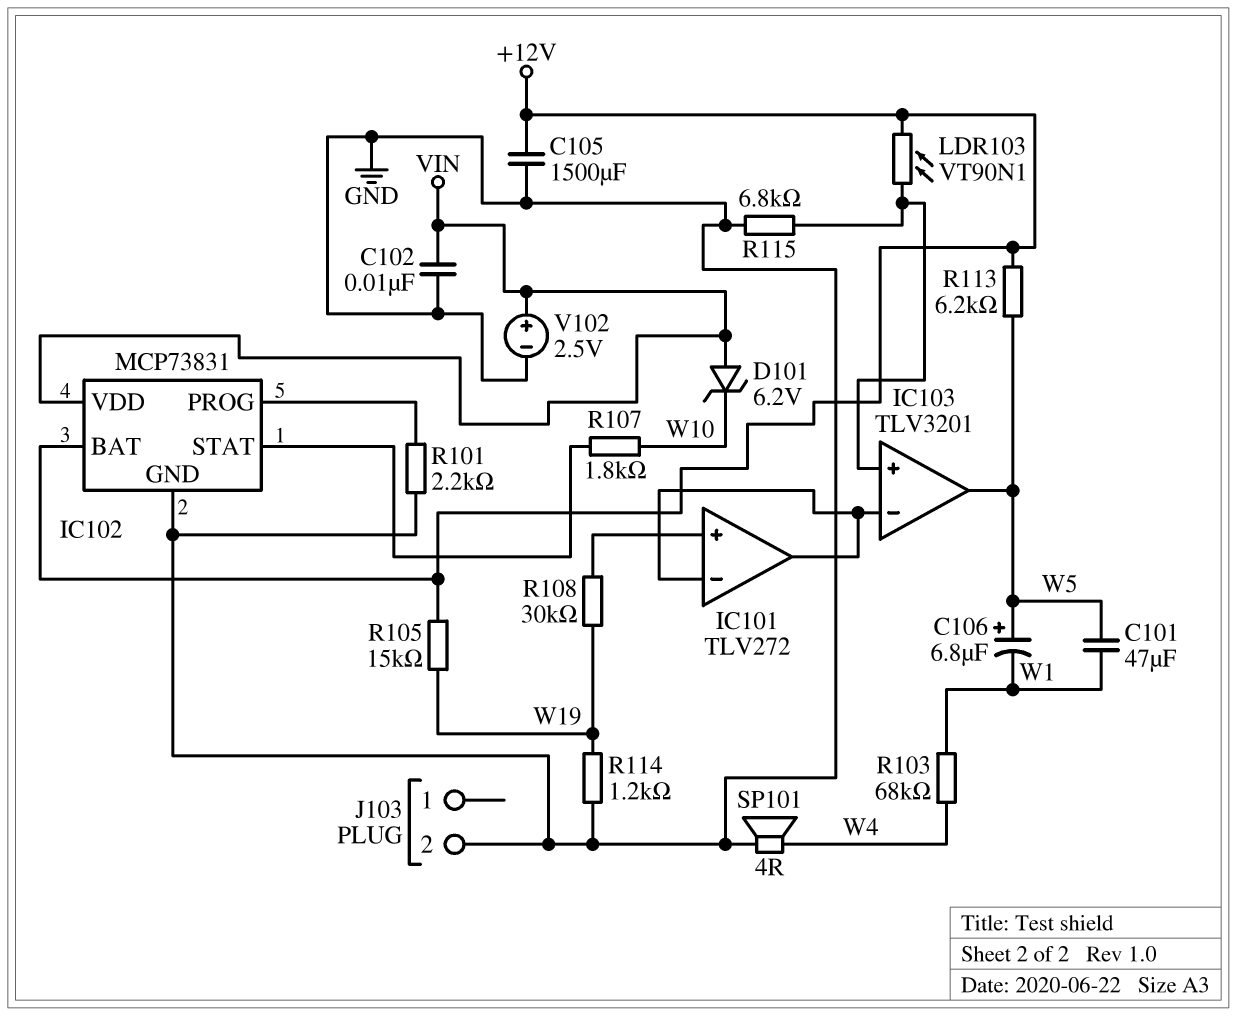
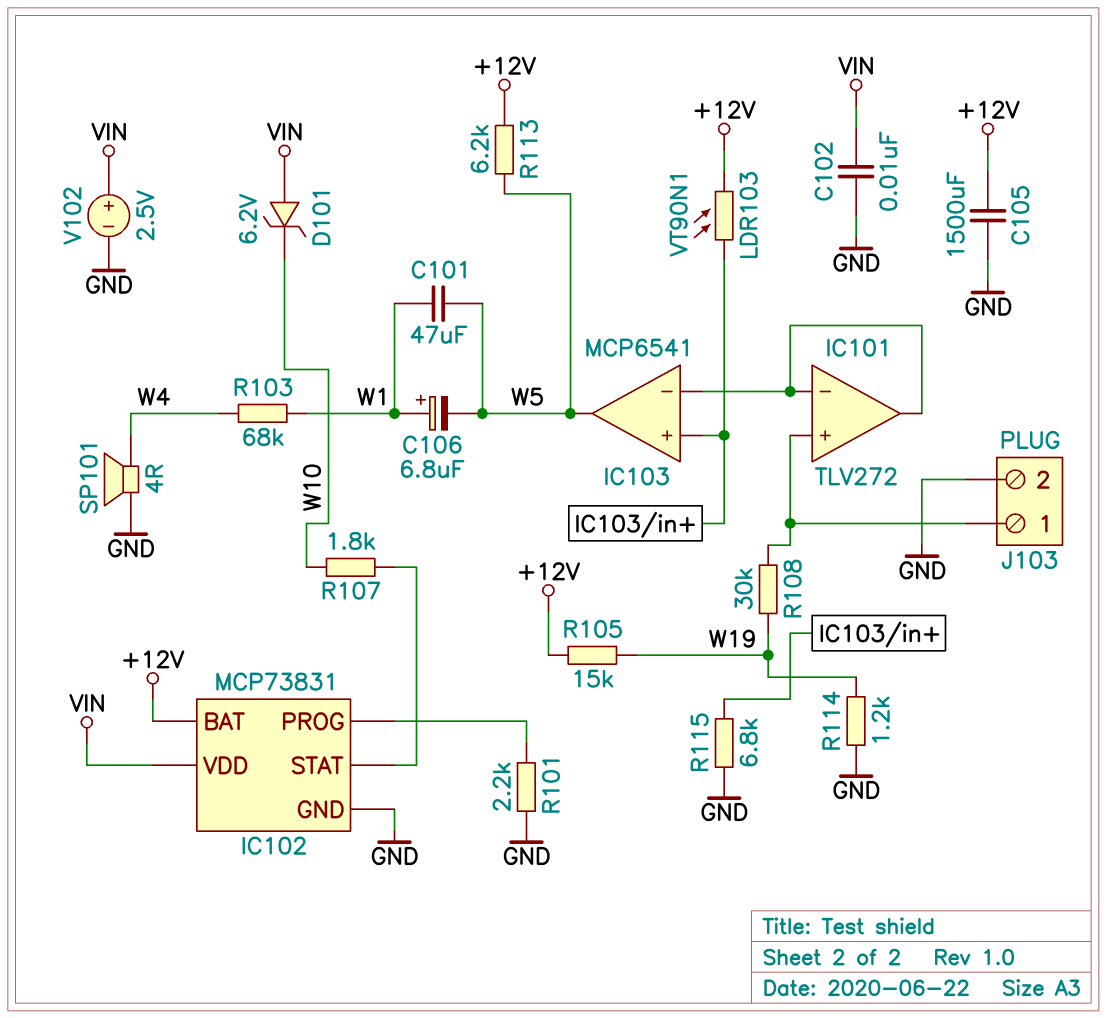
C106: 6.8uF (plus W5, minus W1) -> 6.8uF (plus W1, minus W5)
IC103: TLV3201 -> MCP6541
J103 pin 1: none -> IC101/in+

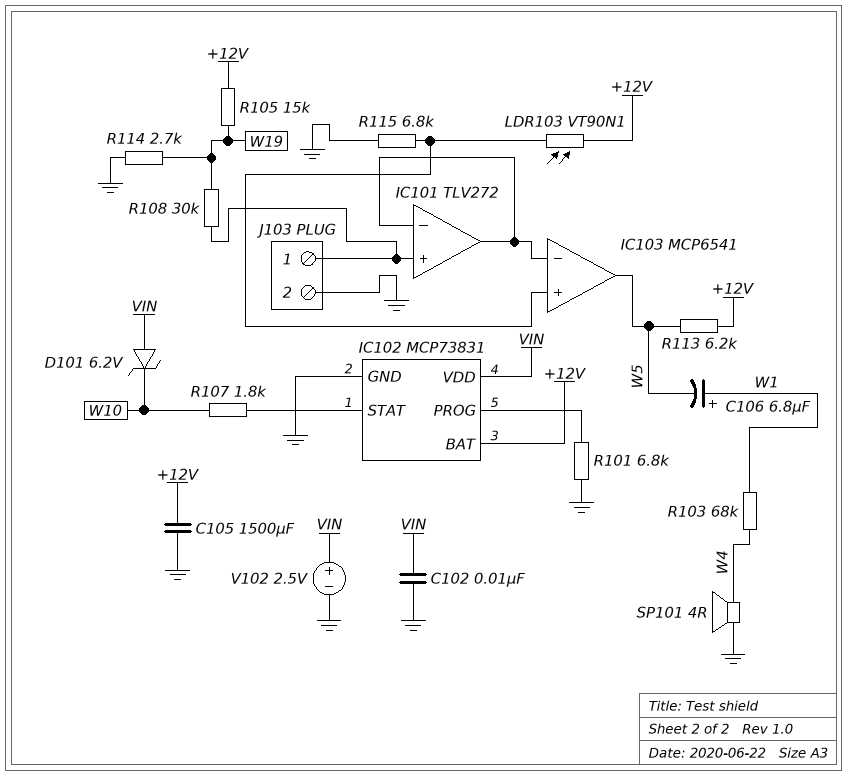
C101: 47uF (W1, W5) -> none
R101: 2.2k (GND, IC102/PROG) -> 6.8k (GND, IC102/PROG)
R114: 1.2k (GND, W19) -> 2.7k (GND, W19)

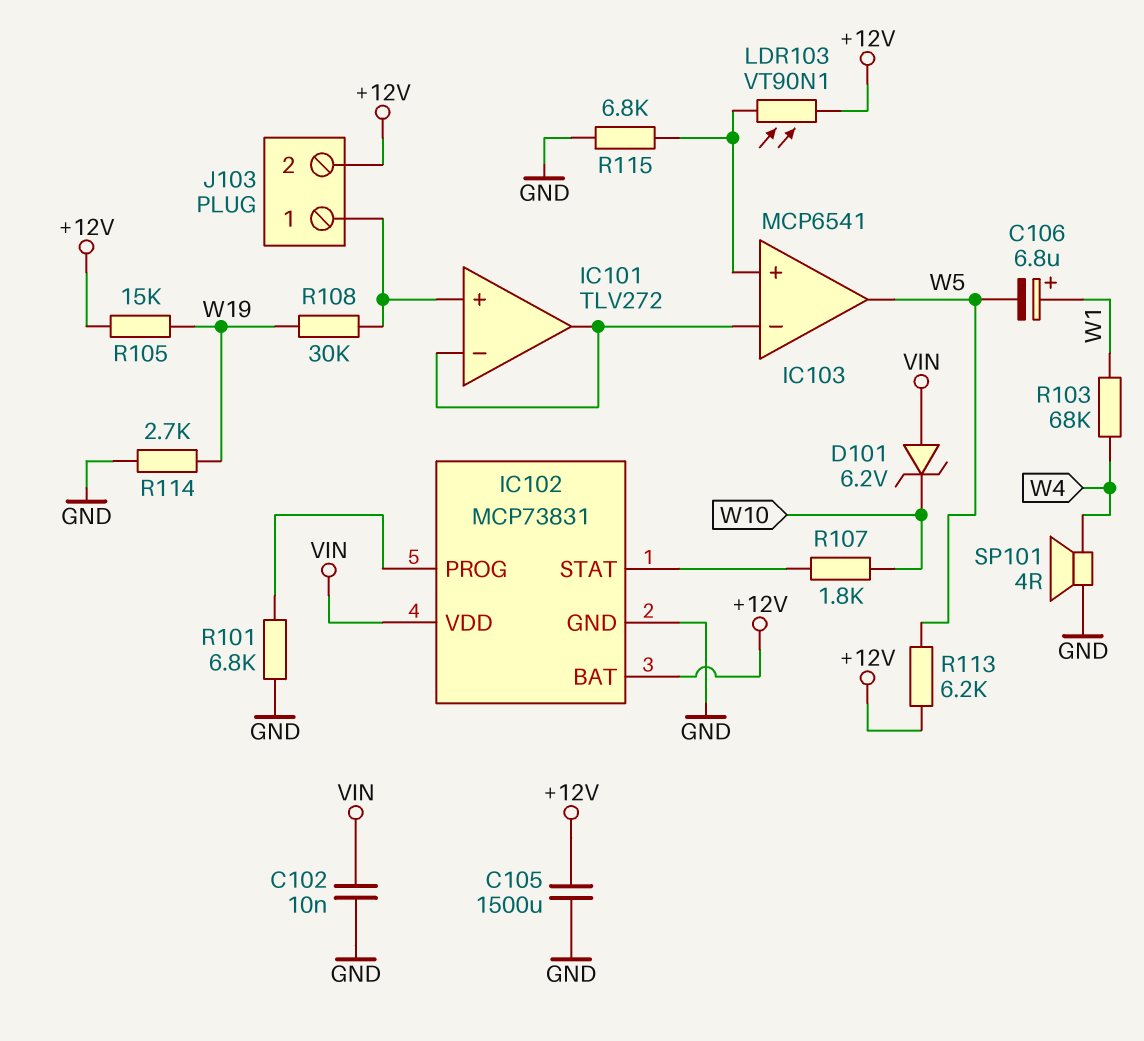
J103 pin 2: GND -> +12V
V102: 2.5V (plus VIN, minus GND) -> none

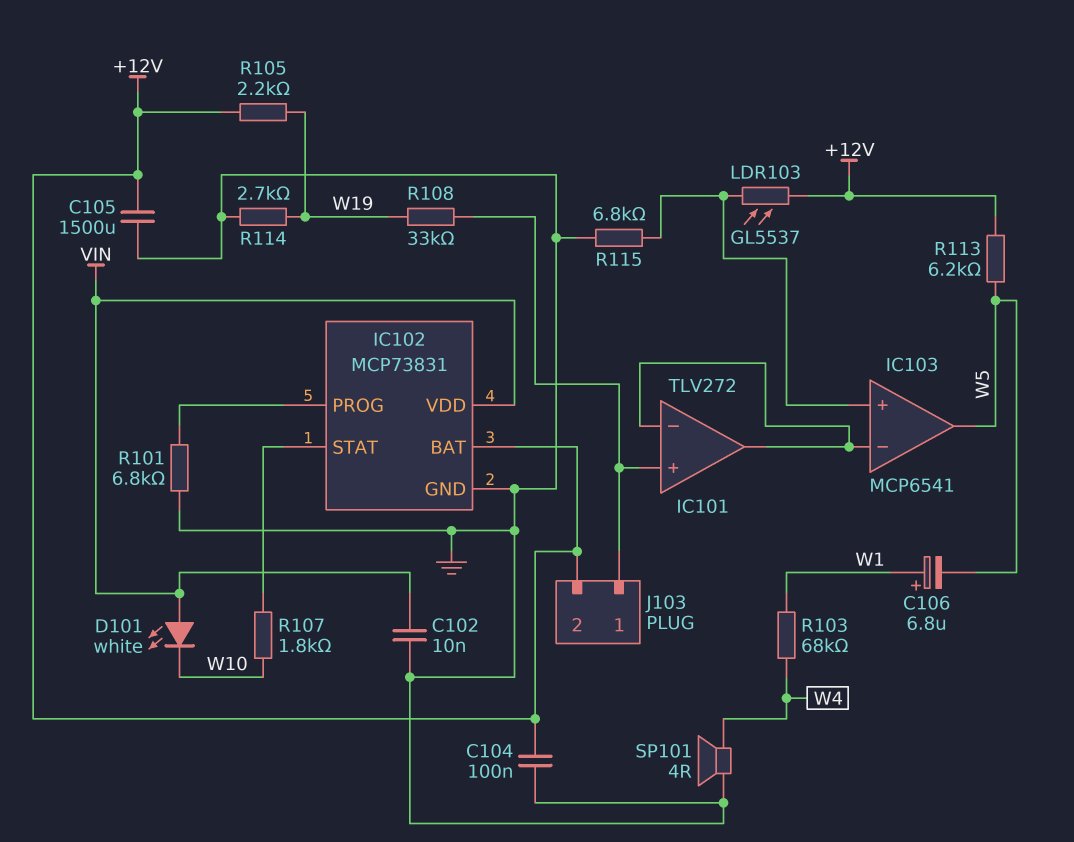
C104: none -> 100nF (+12V, GND)
D101: zener 6.2V (A VIN, K W10) -> LED white (A VIN, K W10)
LDR103: VT90N1 (+12V, IC103/in+) -> GL5537 (+12V, IC103/in+)
R105: 15k (+12V, W19) -> 2.2k (+12V, W19)
R108: 30k (IC101/in+, W19) -> 33k (IC101/in+, W19)

